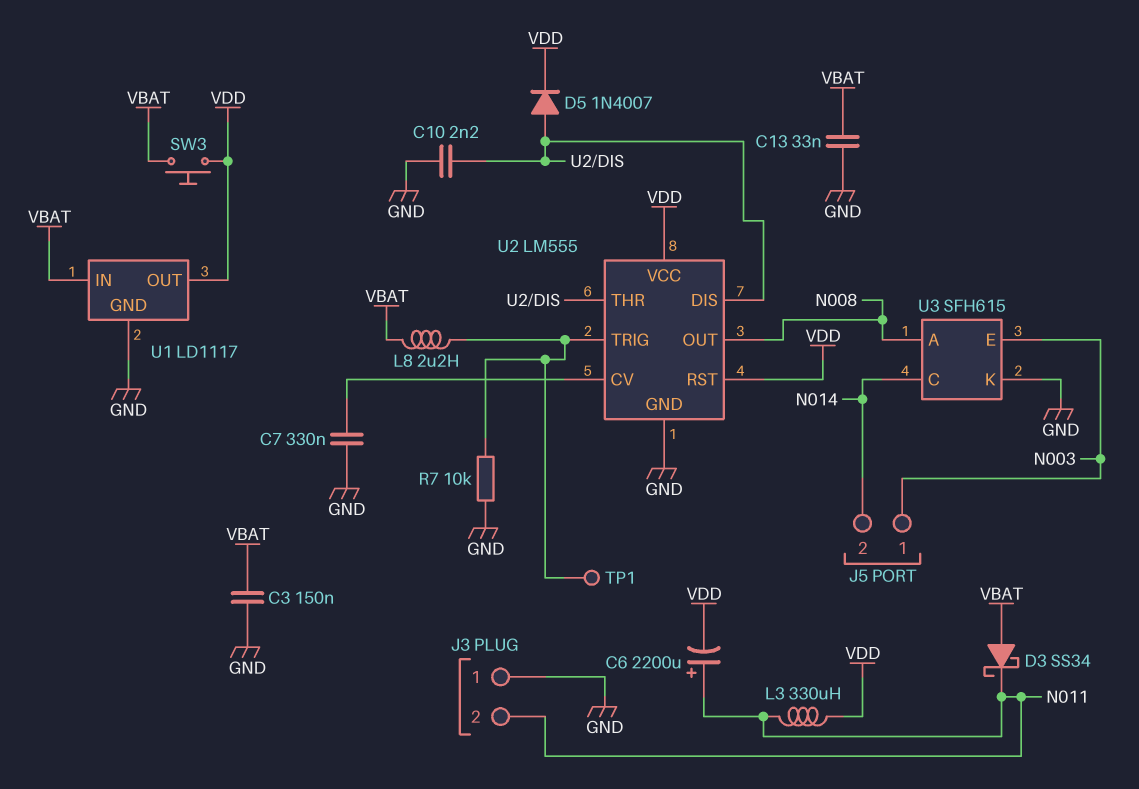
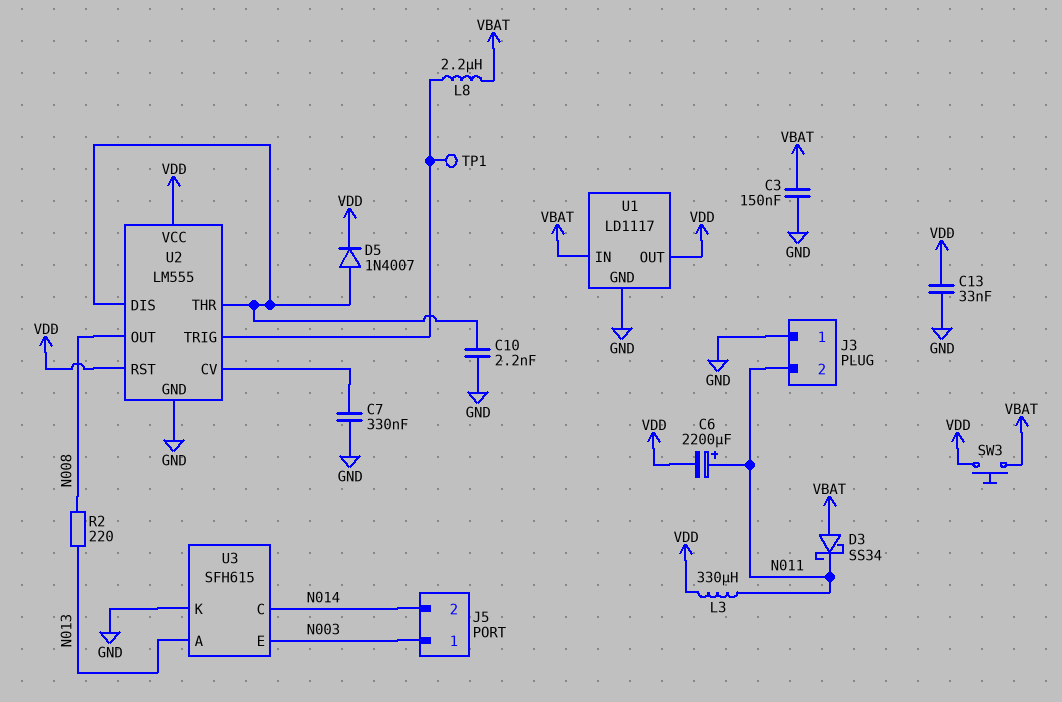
C13: 33nF (GND, VBAT) -> 33nF (GND, VDD)
R2: none -> 220 (N008, N013)
R7: 10k (GND, U2/TRIG) -> none
U3 pin A: N008 -> N013

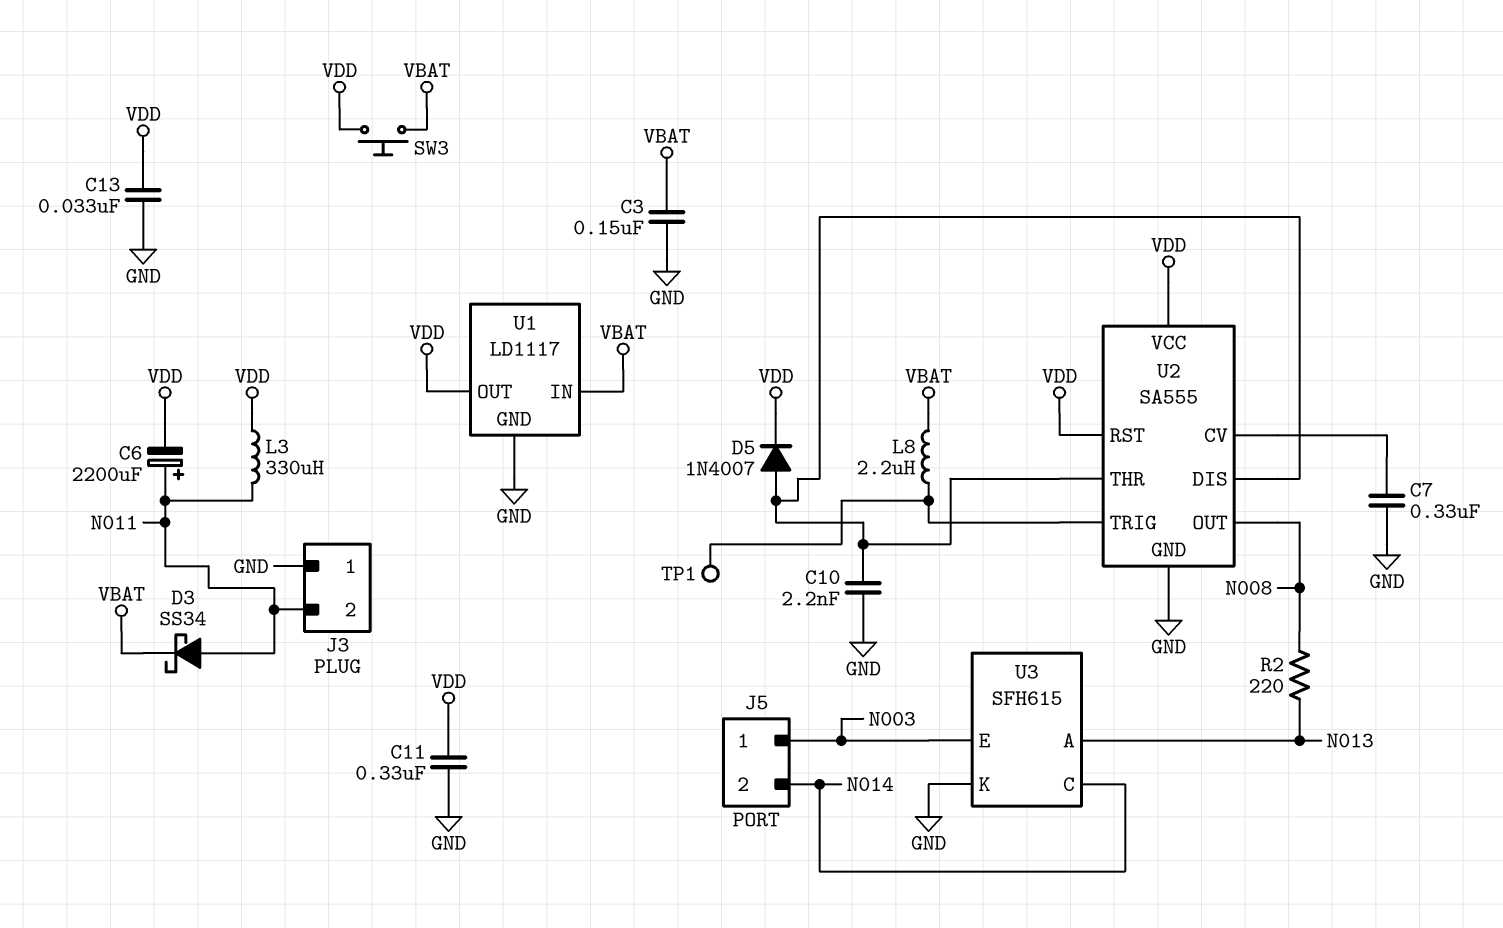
C11: none -> 330nF (GND, VDD)
D3: schottky SS34 (A VBAT, K N011) -> schottky SS34 (A N011, K VBAT)
U2: LM555 -> SA555

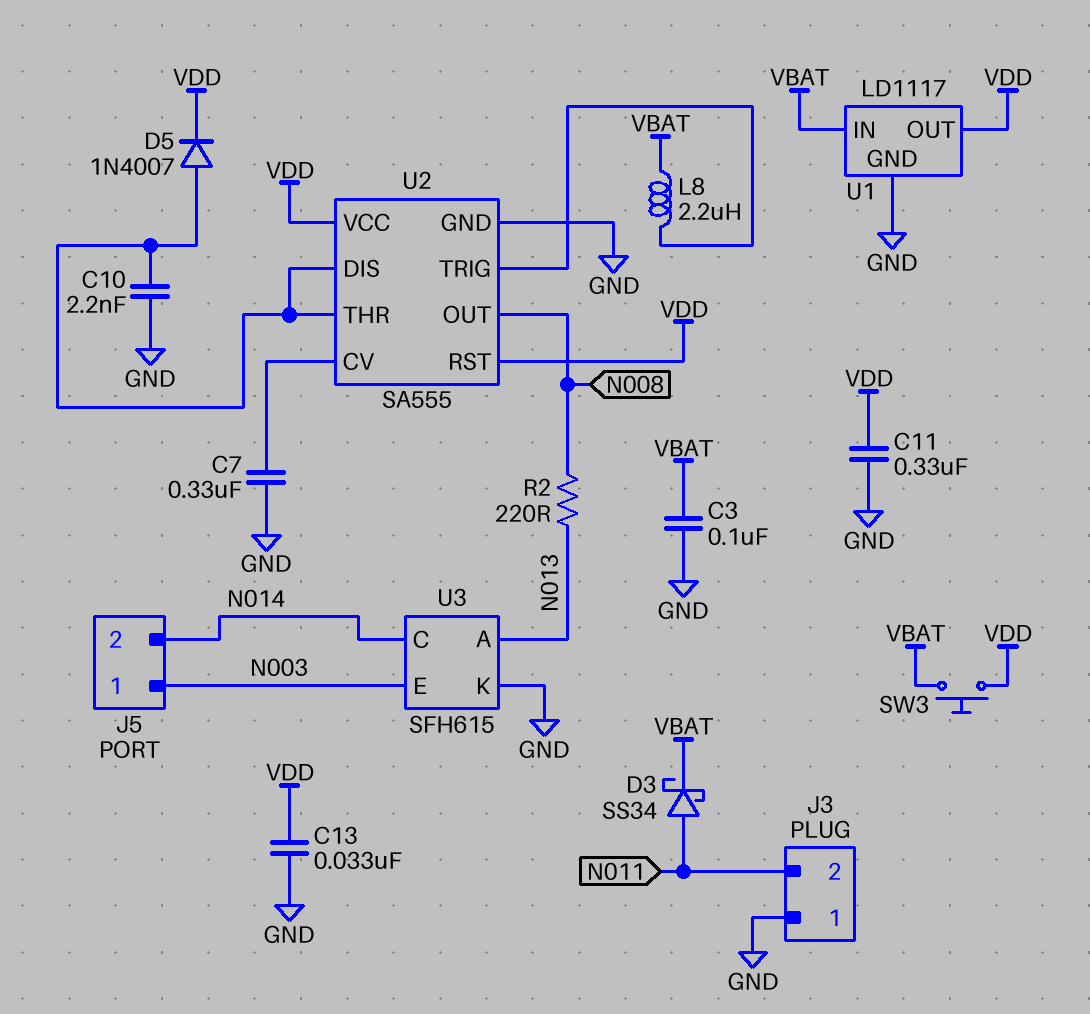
C3: 150nF (GND, VBAT) -> 100nF (GND, VBAT)
C6: 2200uF (plus N011, minus VDD) -> none
L3: 330uH (N011, VDD) -> none
TP1: test point (U2/TRIG) -> none

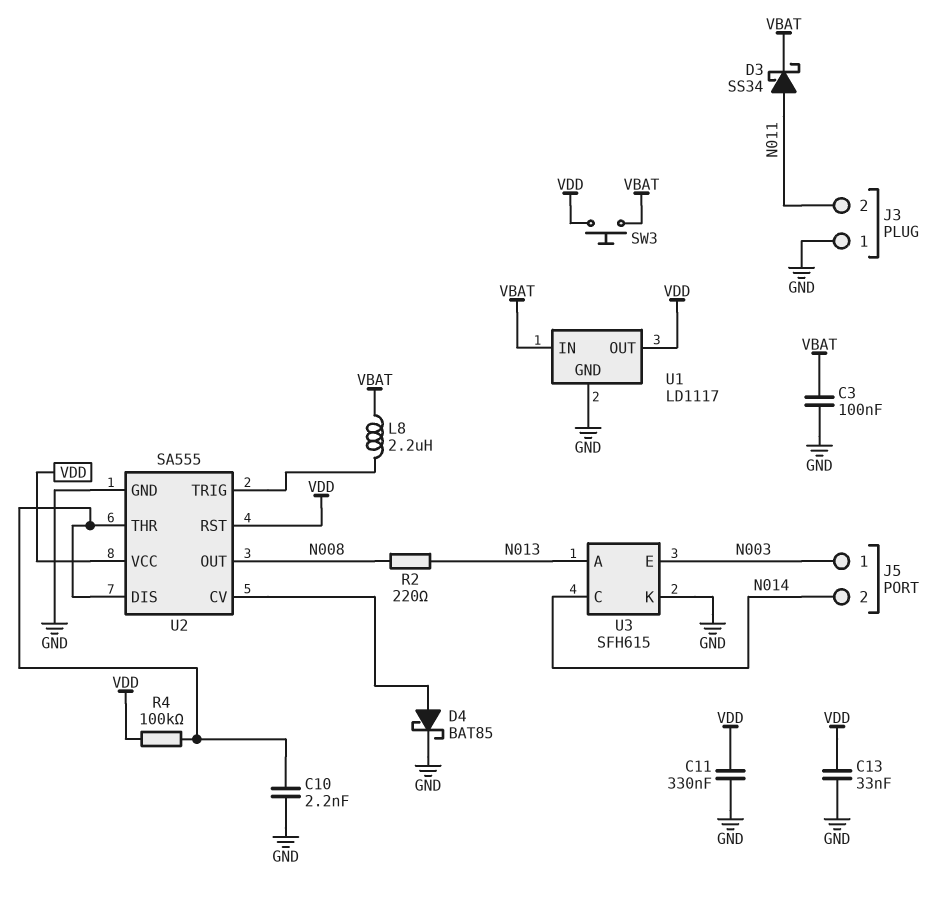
C7: 330nF (GND, U2/CV) -> none
D4: none -> schottky BAT85 (A U2/CV, K GND)
D5: diode 1N4007 (A U2/DIS, K VDD) -> none
R4: none -> 100k (U2/DIS, VDD)

